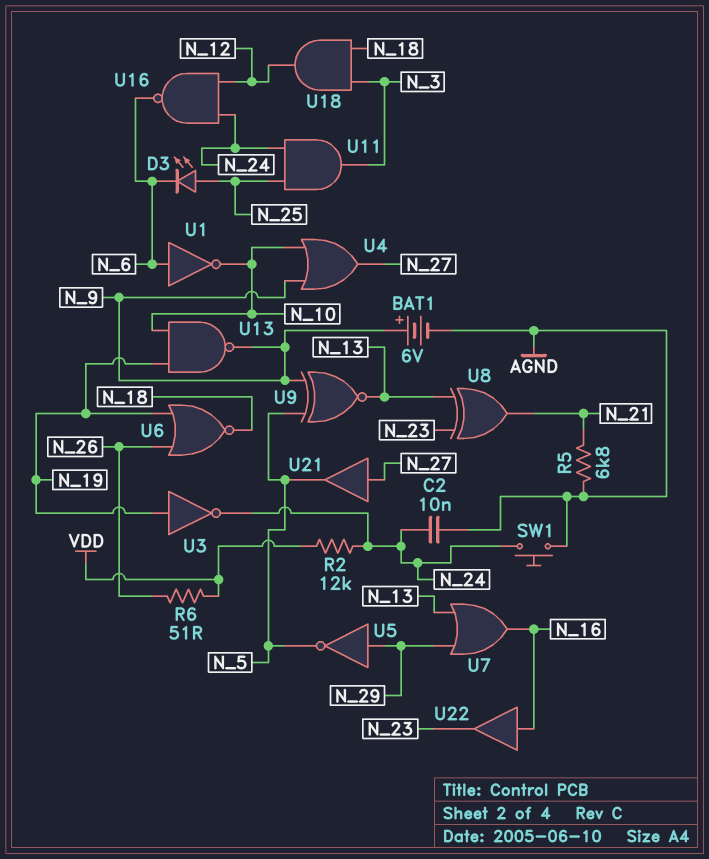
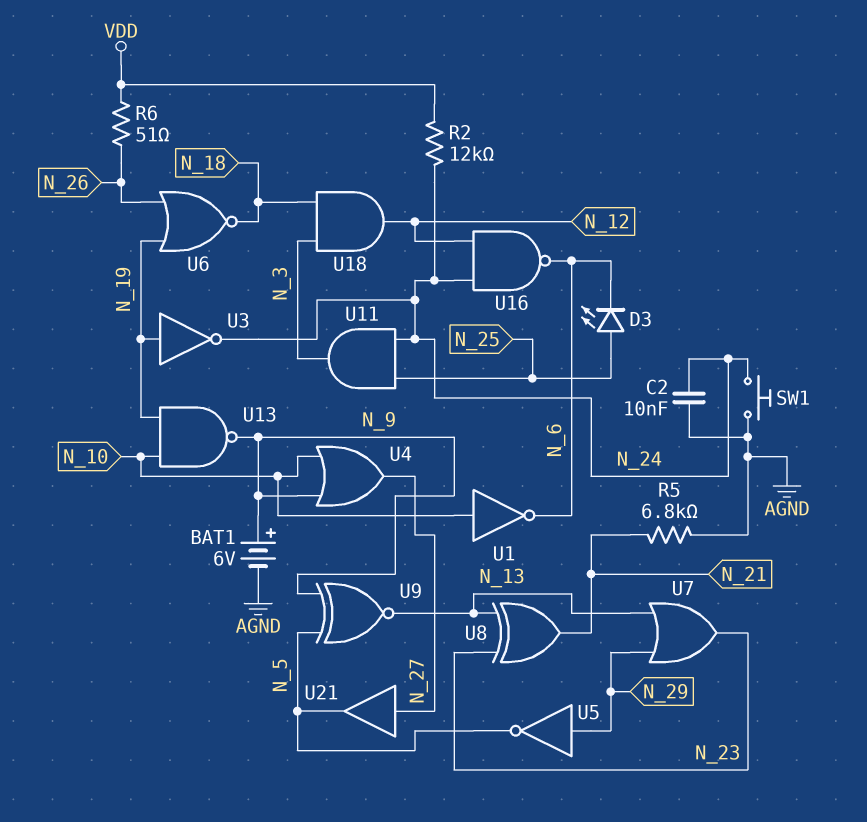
U1: NOT (in N_6, out N_10) -> NOT (in N_10, out N_6)
U7: OR (in N_13, in N_29, out N_16) -> OR (in N_13, in N_29, out N_23)
U22: buffer (in N_16, out N_23) -> none

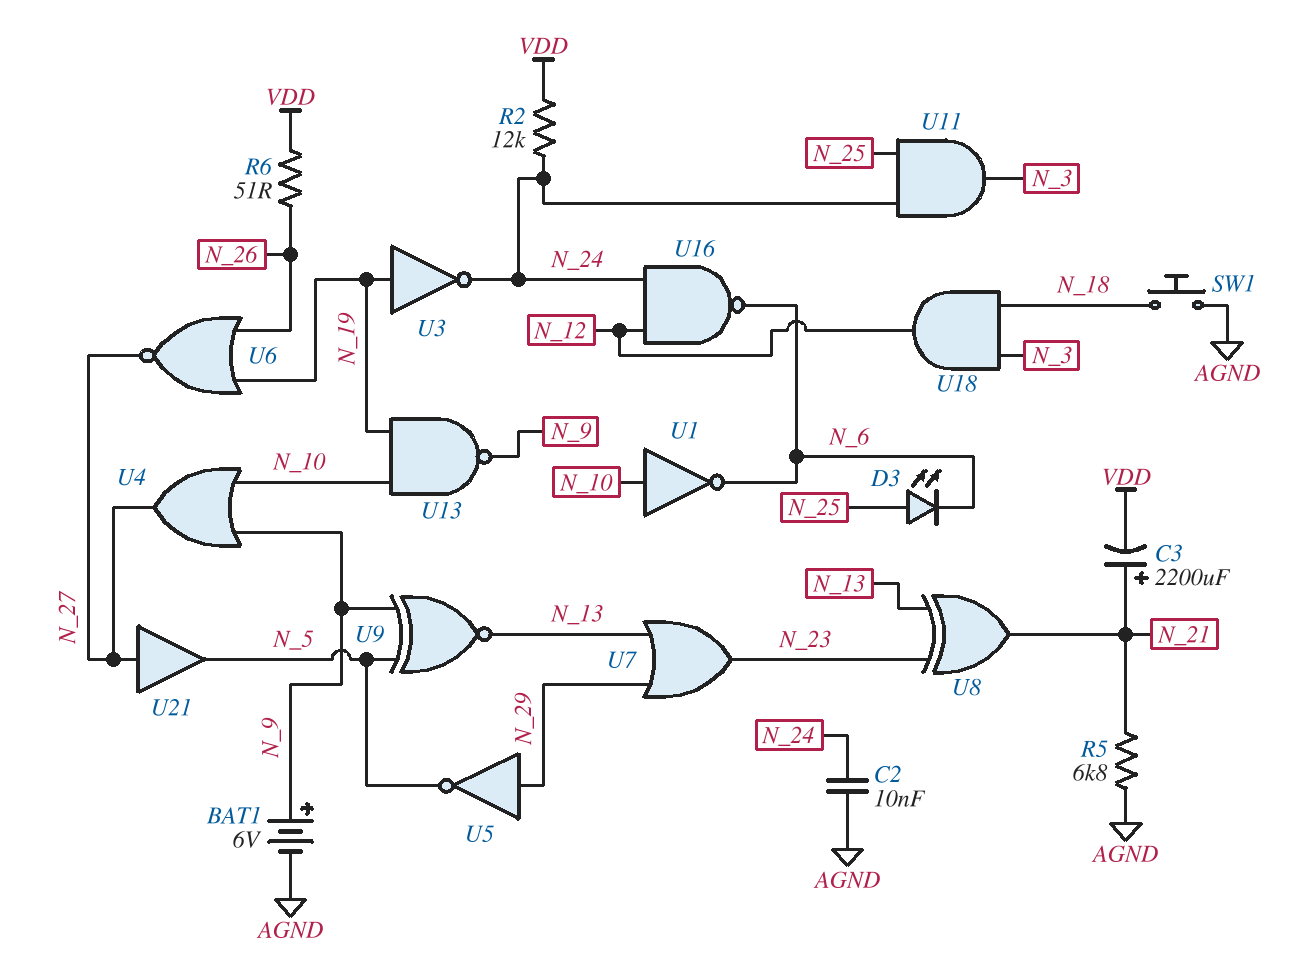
C3: none -> 2200uF (plus N_21, minus VDD)
SW1: button (AGND, N_24) -> button (AGND, N_18)
U6: NOR (in N_19, in N_26, out N_18) -> NOR (in N_19, in N_26, out N_27)

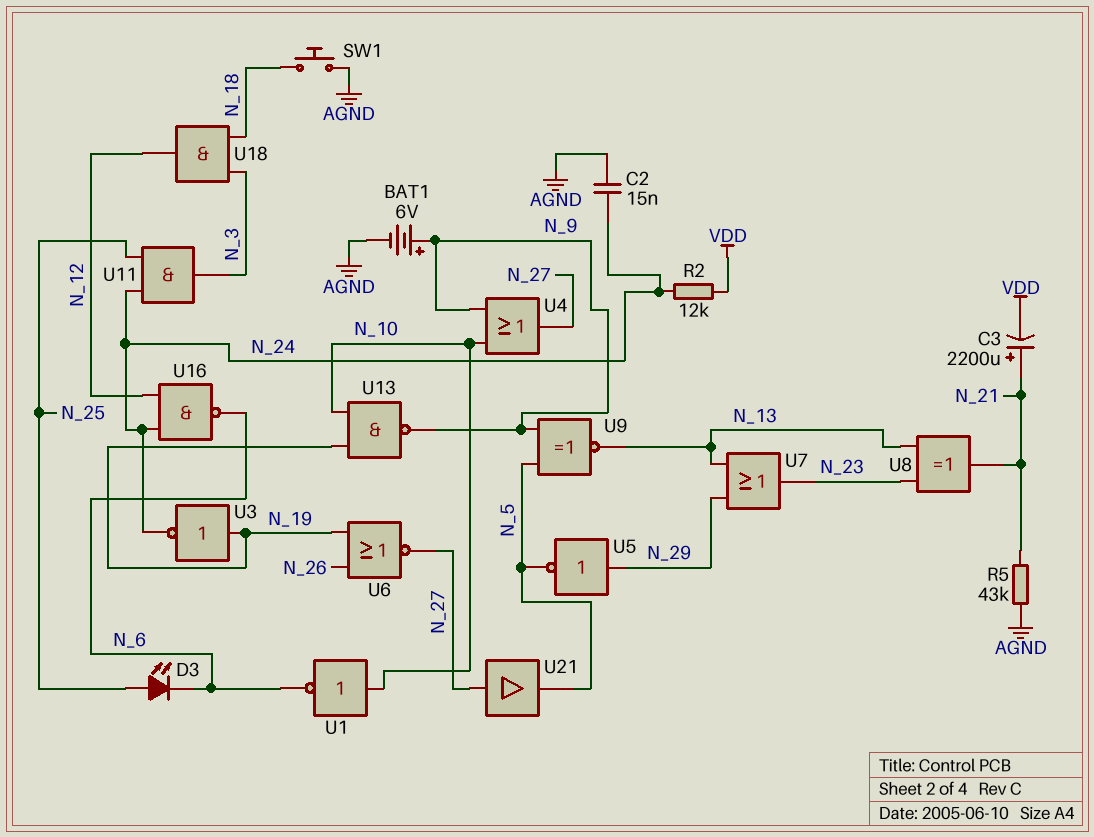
C2: 10nF (AGND, N_24) -> 15nF (AGND, N_24)
R5: 6.8k (AGND, N_21) -> 43k (AGND, N_21)
R6: 51 (N_26, VDD) -> none

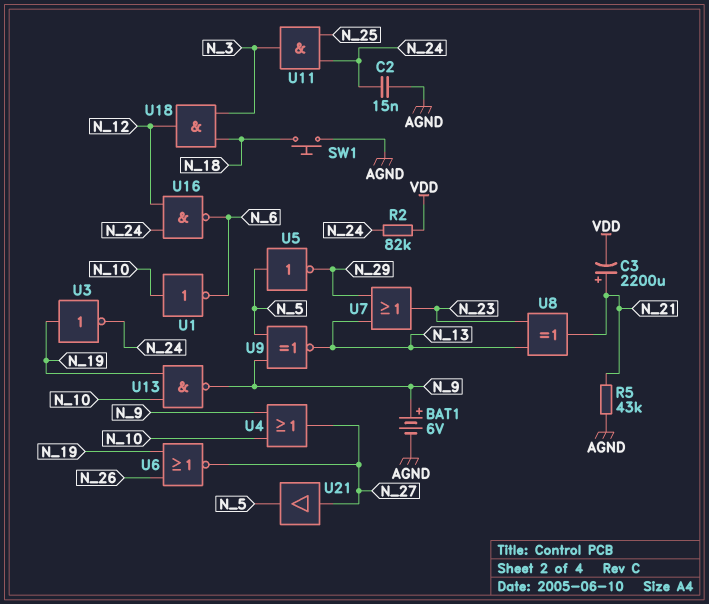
D3: LED (A N_25, K N_6) -> none
R2: 12k (N_24, VDD) -> 82k (N_24, VDD)
U5: NOT (in N_29, out N_5) -> NOT (in N_5, out N_29)

